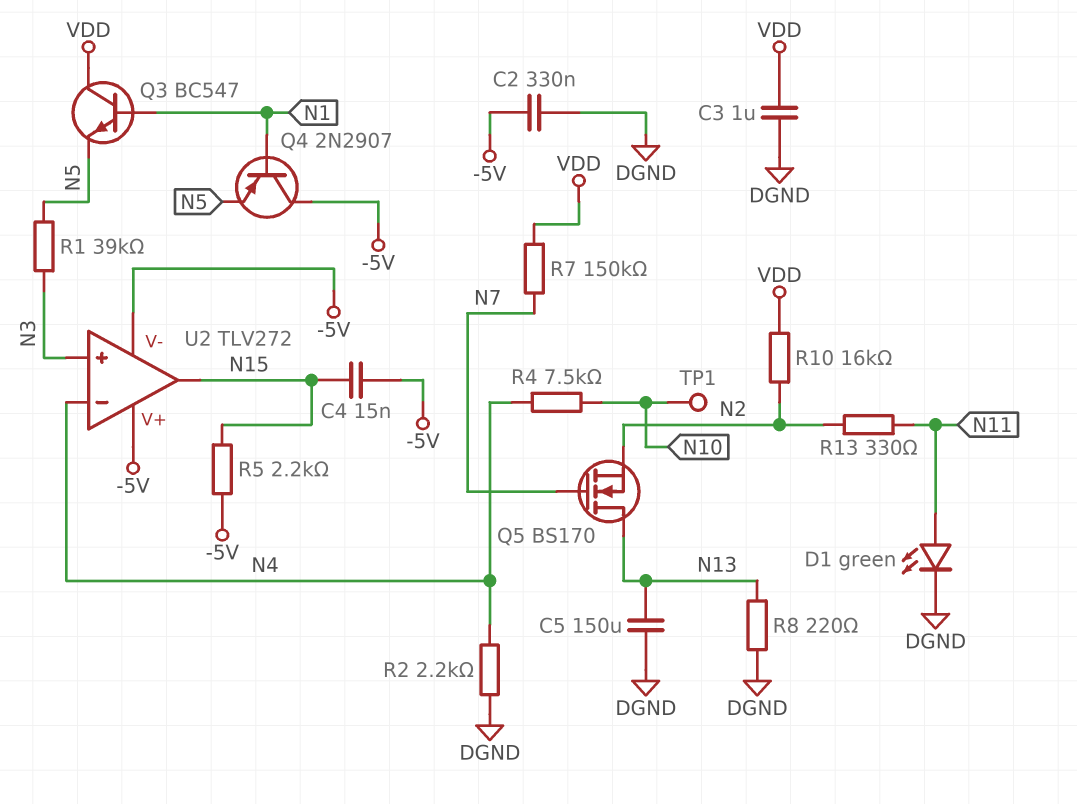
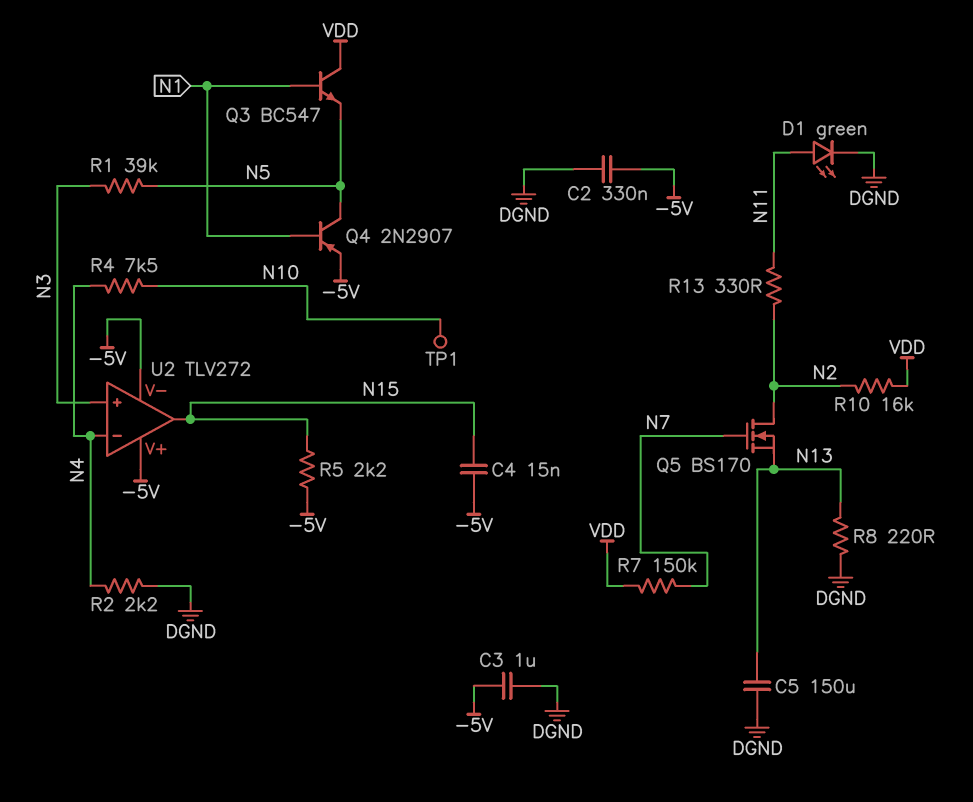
C3: 1uF (DGND, VDD) -> 1uF (-5V, DGND)
Q4: PNP 2N2907 (B N1, C -5V, E N5) -> PNP 2N2907 (B N1, C N5, E -5V)
Q5: NMOS BS170 (G N7, D N13, S N2) -> NMOS BS170 (G N7, D N2, S N13)

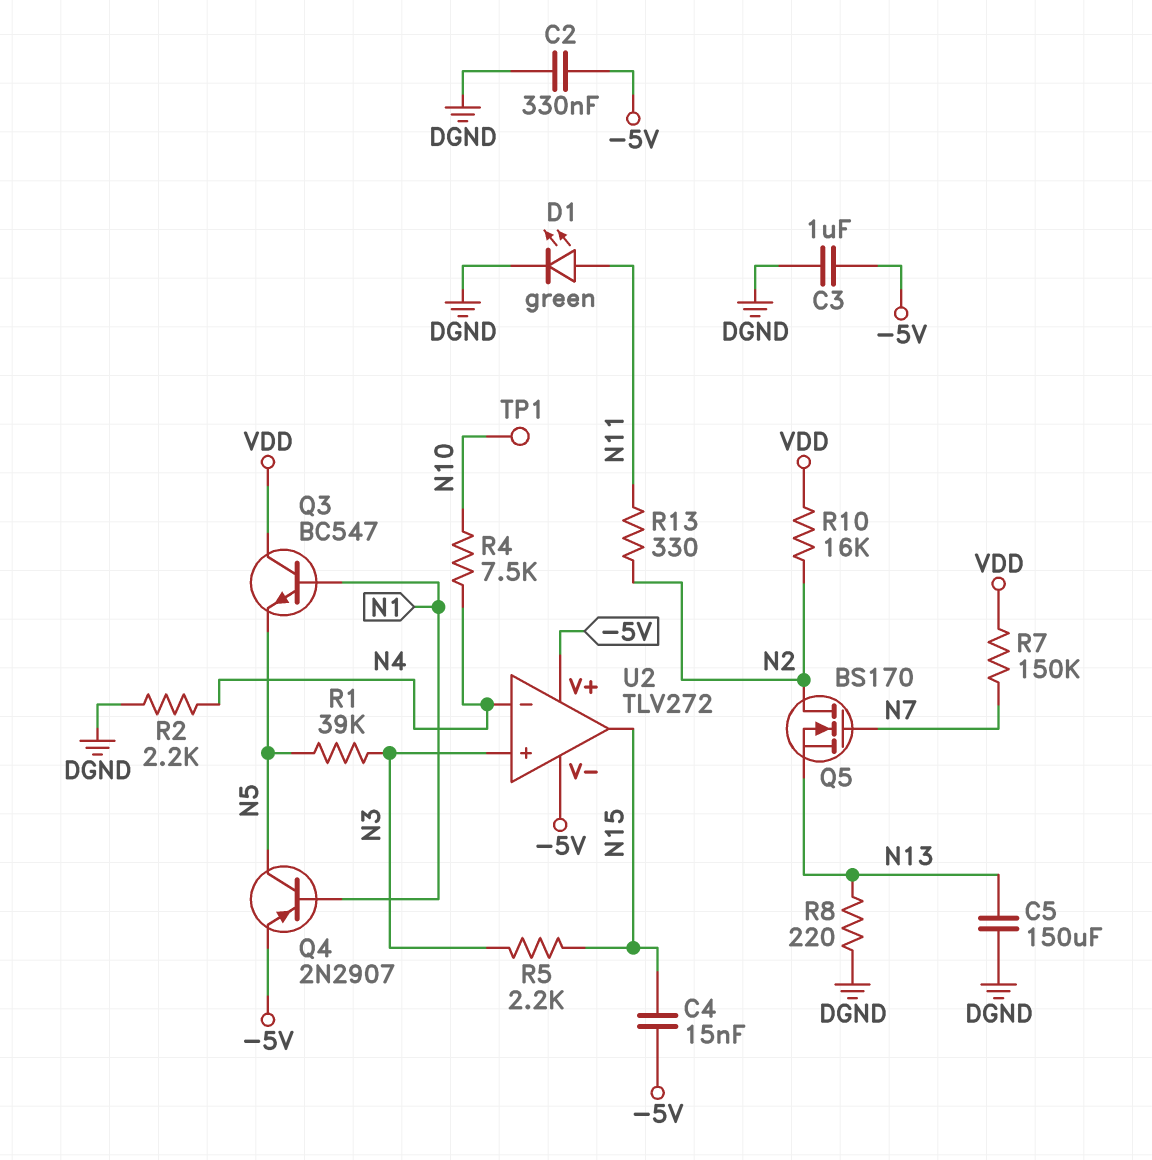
R5: 2.2k (-5V, N15) -> 2.2k (N3, N15)

